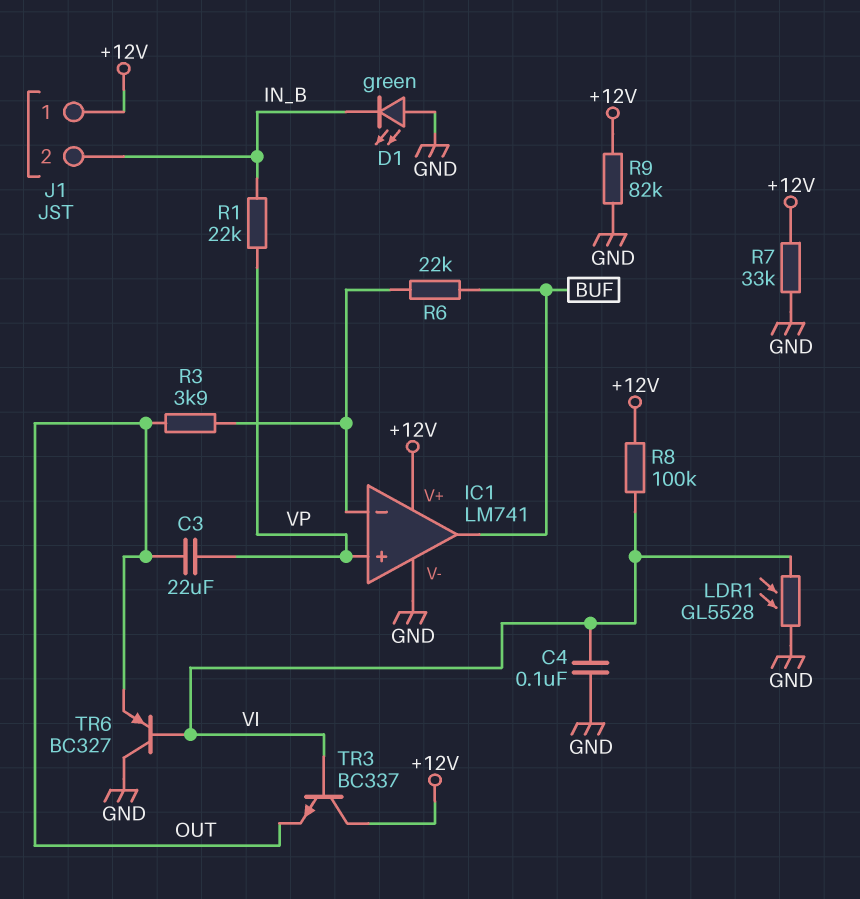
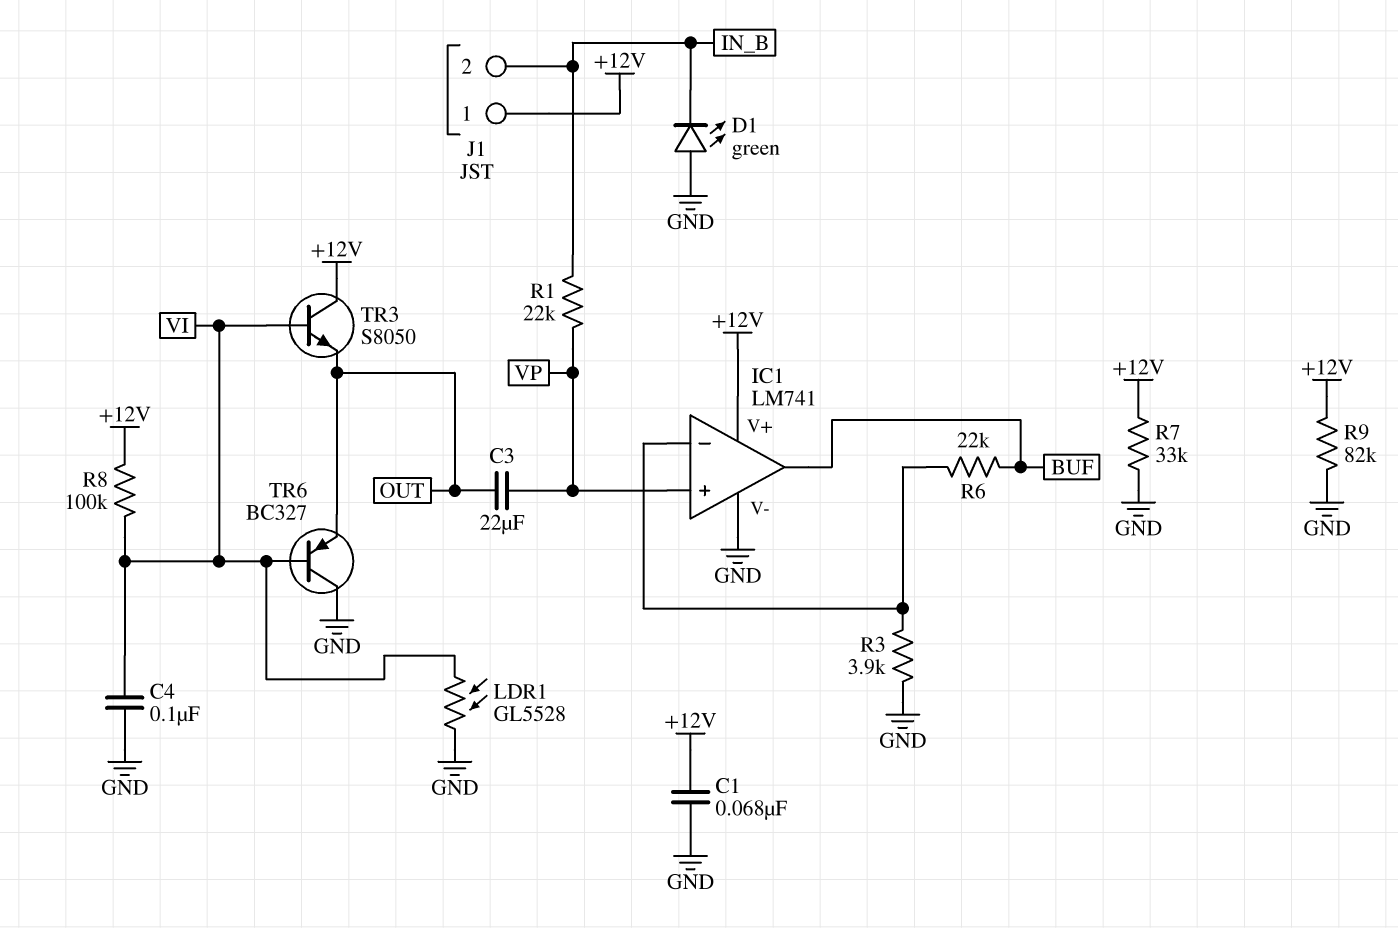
C1: none -> 68nF (+12V, GND)
R3: 3.9k (IC1/in-, OUT) -> 3.9k (GND, IC1/in-)
TR3: NPN BC337 (B VI, C +12V, E OUT) -> NPN S8050 (B VI, C +12V, E OUT)

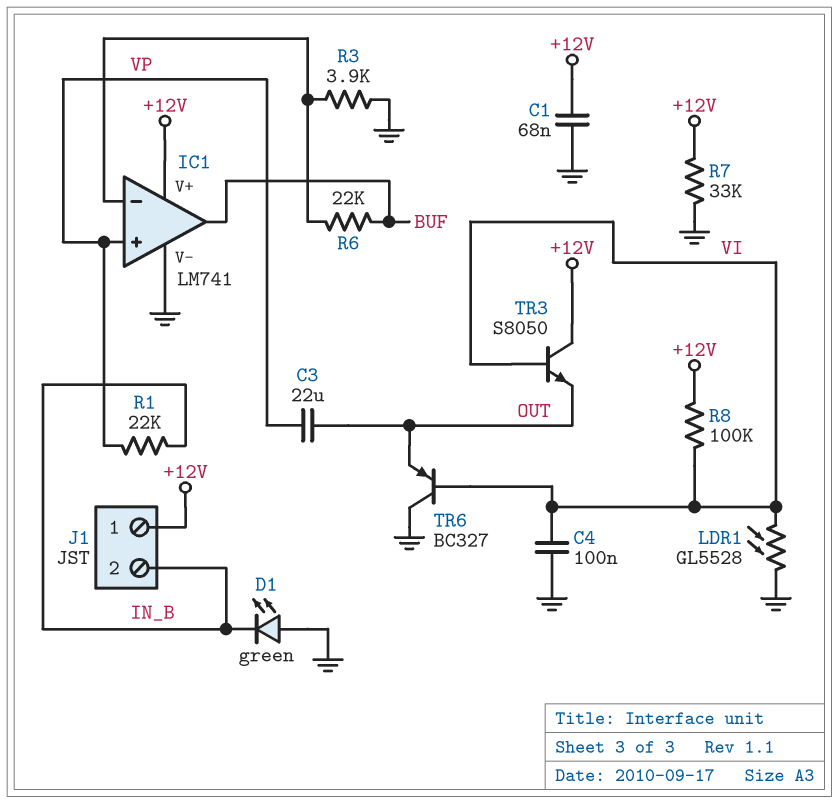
R9: 82k (+12V, GND) -> none

